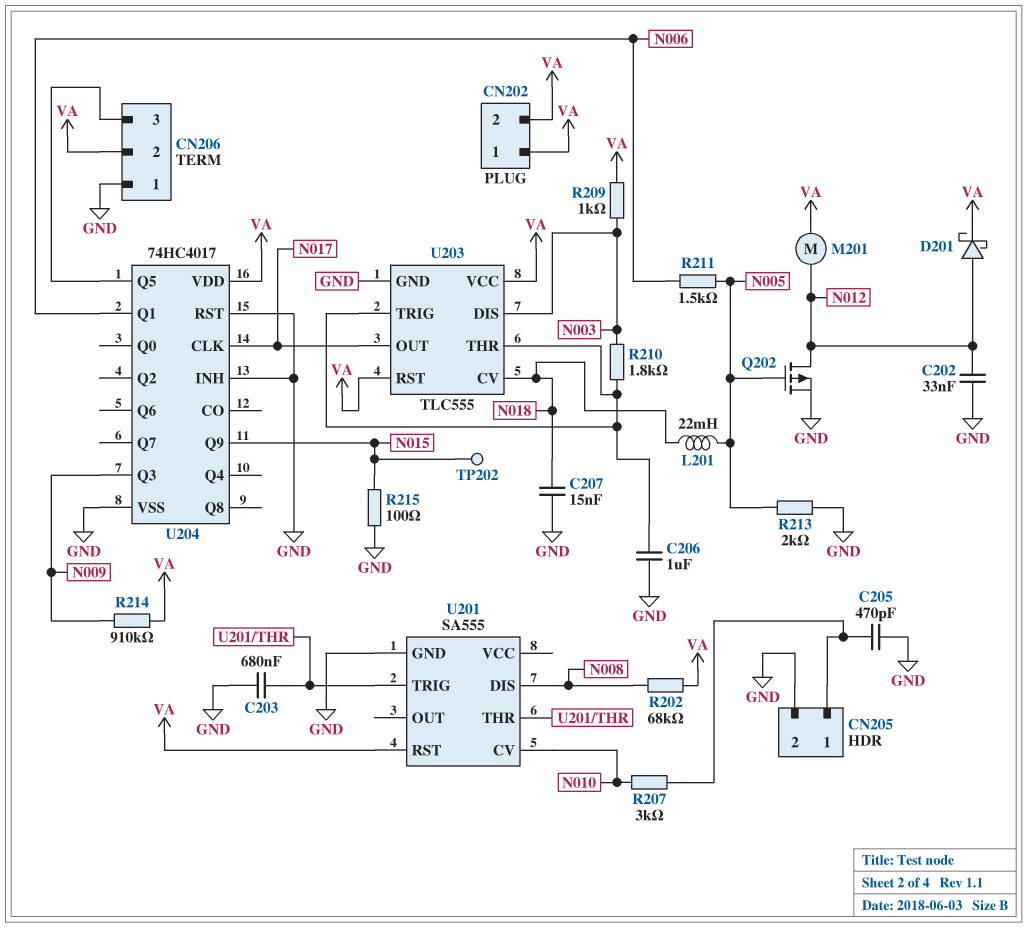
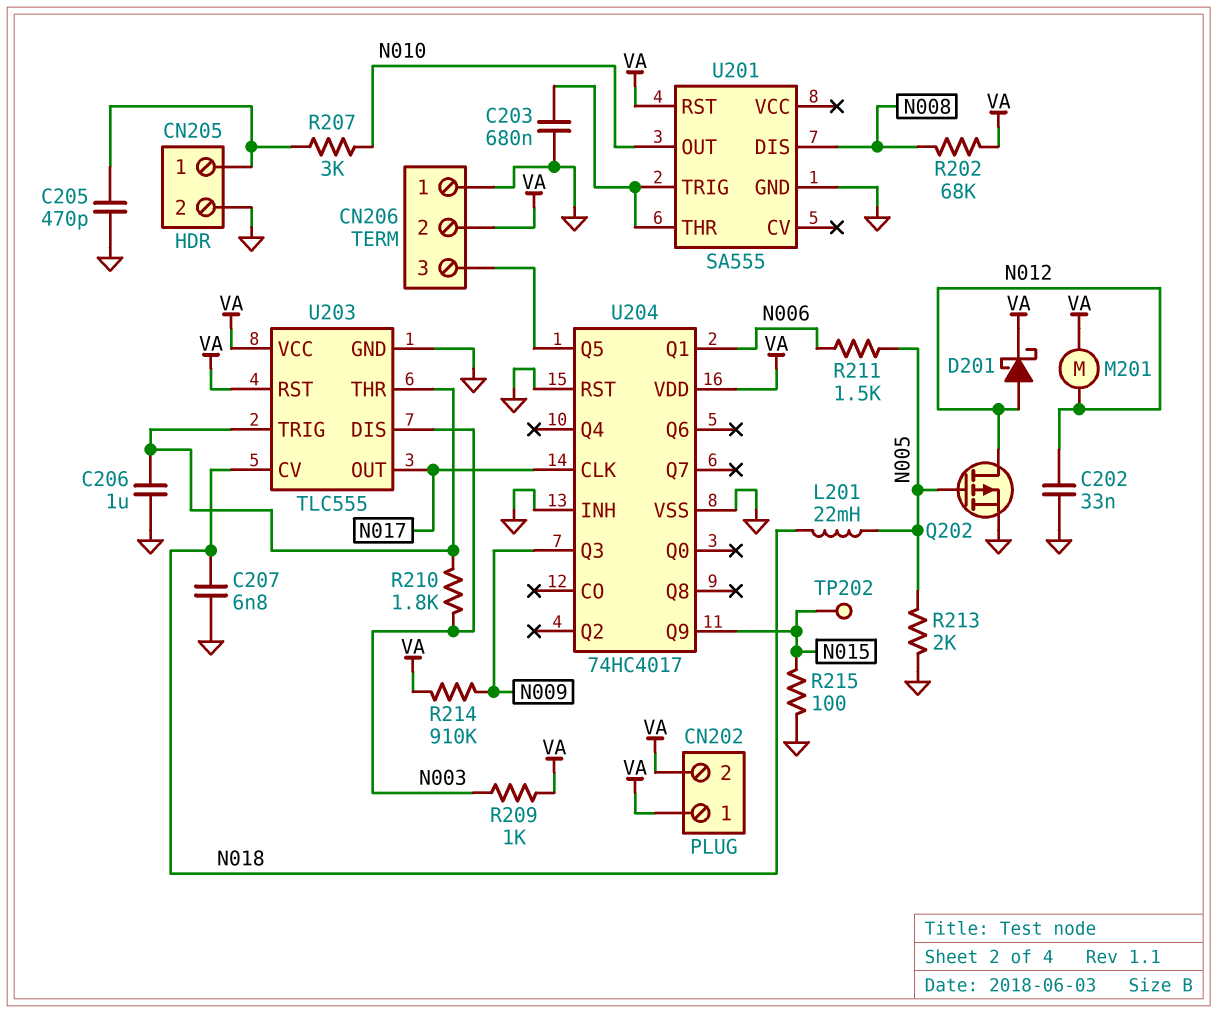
C207: 15nF (GND, N018) -> 6.8nF (GND, N018)
U201 pin CV: N010 -> none
U201 pin OUT: none -> N010

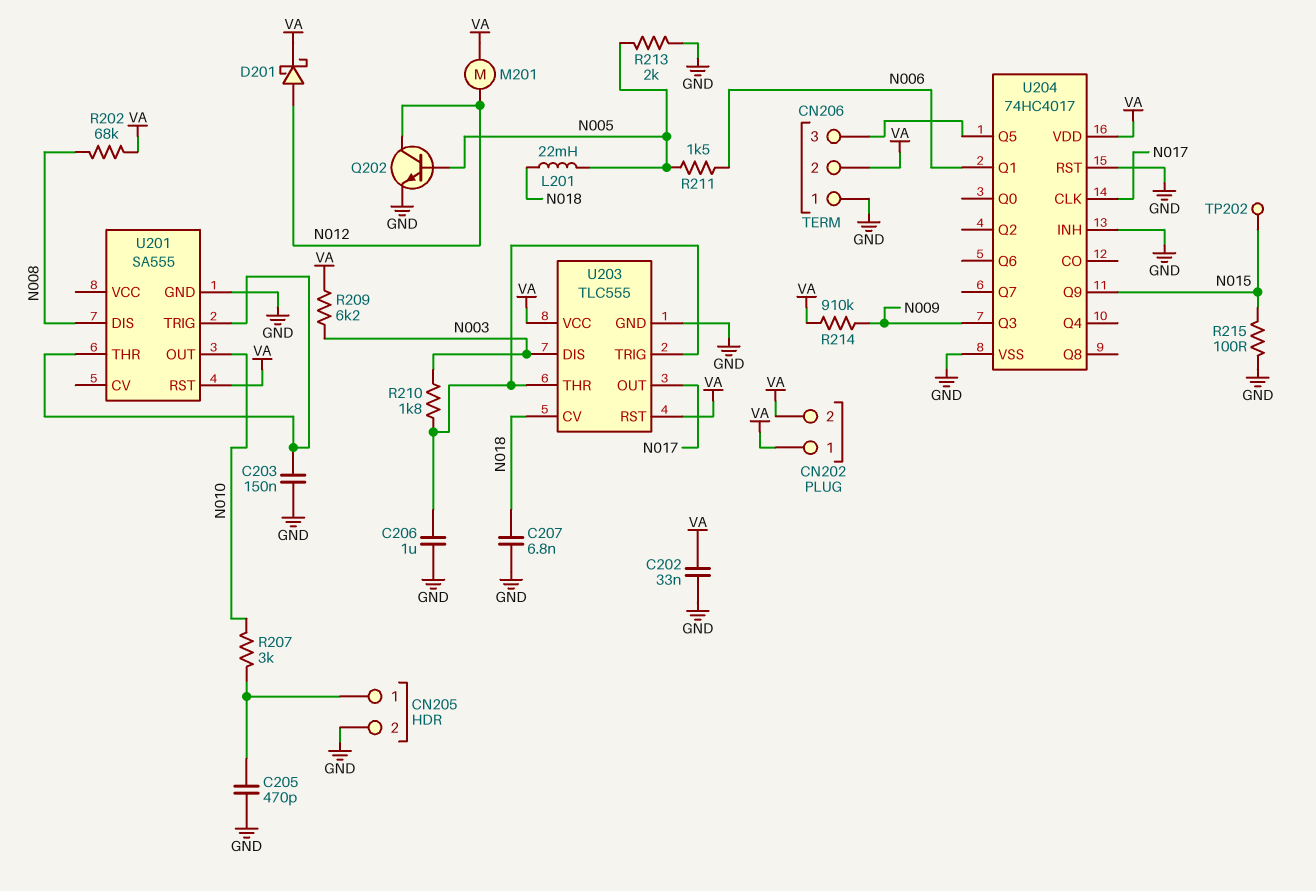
C202: 33nF (GND, N012) -> 33nF (GND, VA)
C203: 680nF (GND, U201/THR) -> 150nF (GND, U201/THR)
Q202: PMOS (G N005, D N012, S GND) -> NPN (B N005, C N012, E GND)
R209: 1k (N003, VA) -> 6.2k (N003, VA)

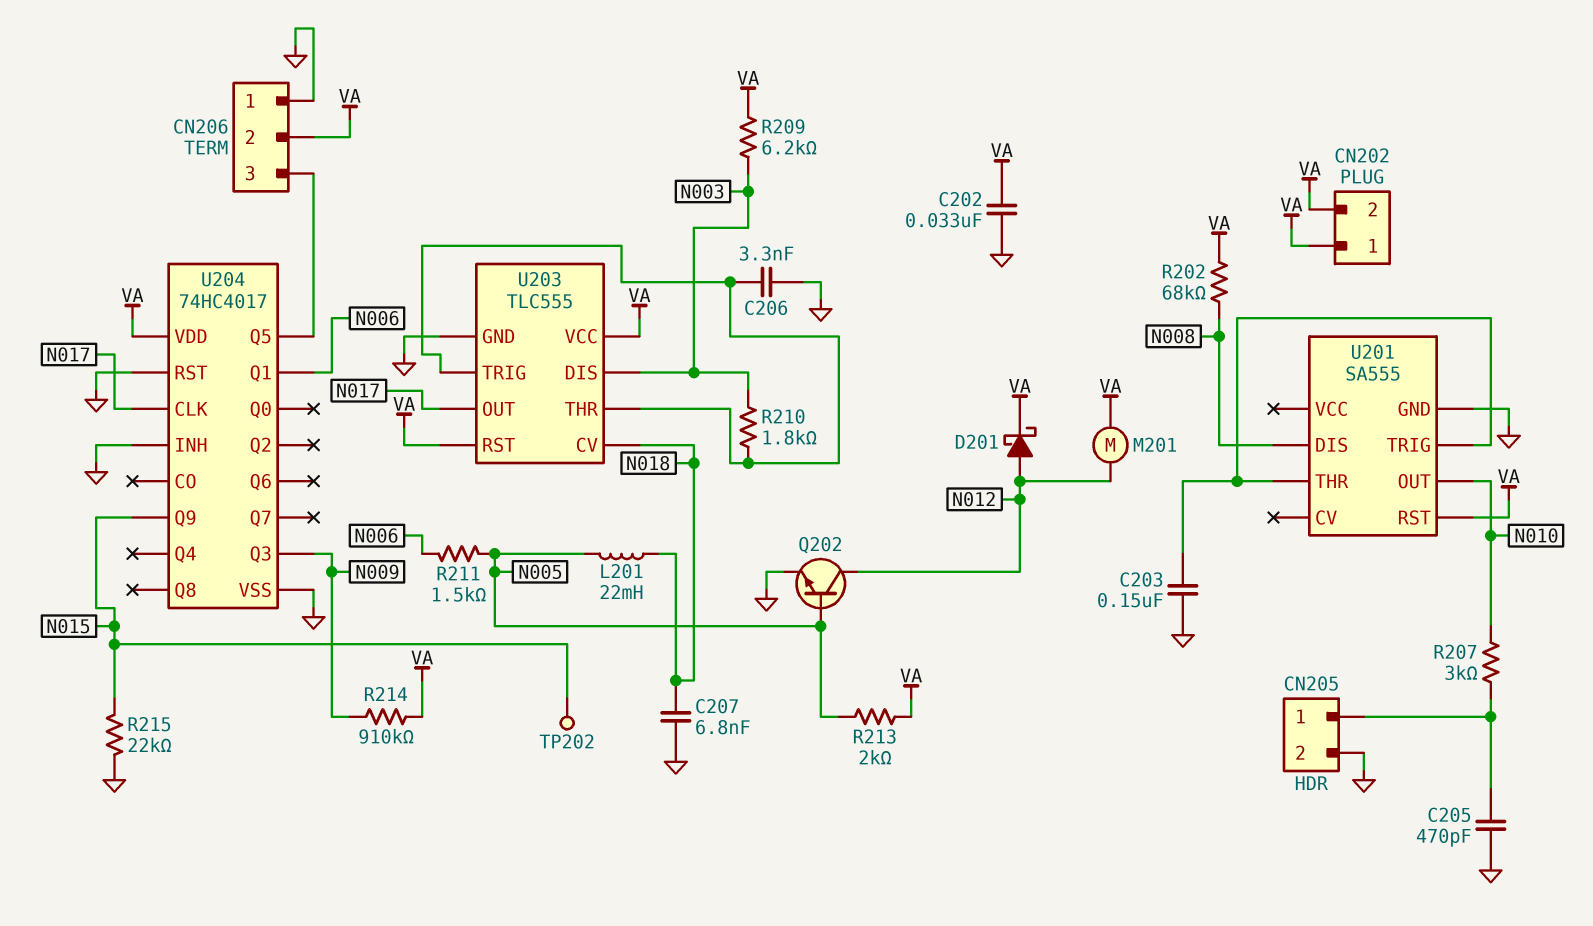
C206: 1uF (GND, U203/THR) -> 3.3nF (GND, U203/THR)
R213: 2k (GND, N005) -> 2k (N005, VA)
R215: 100 (GND, N015) -> 22k (GND, N015)

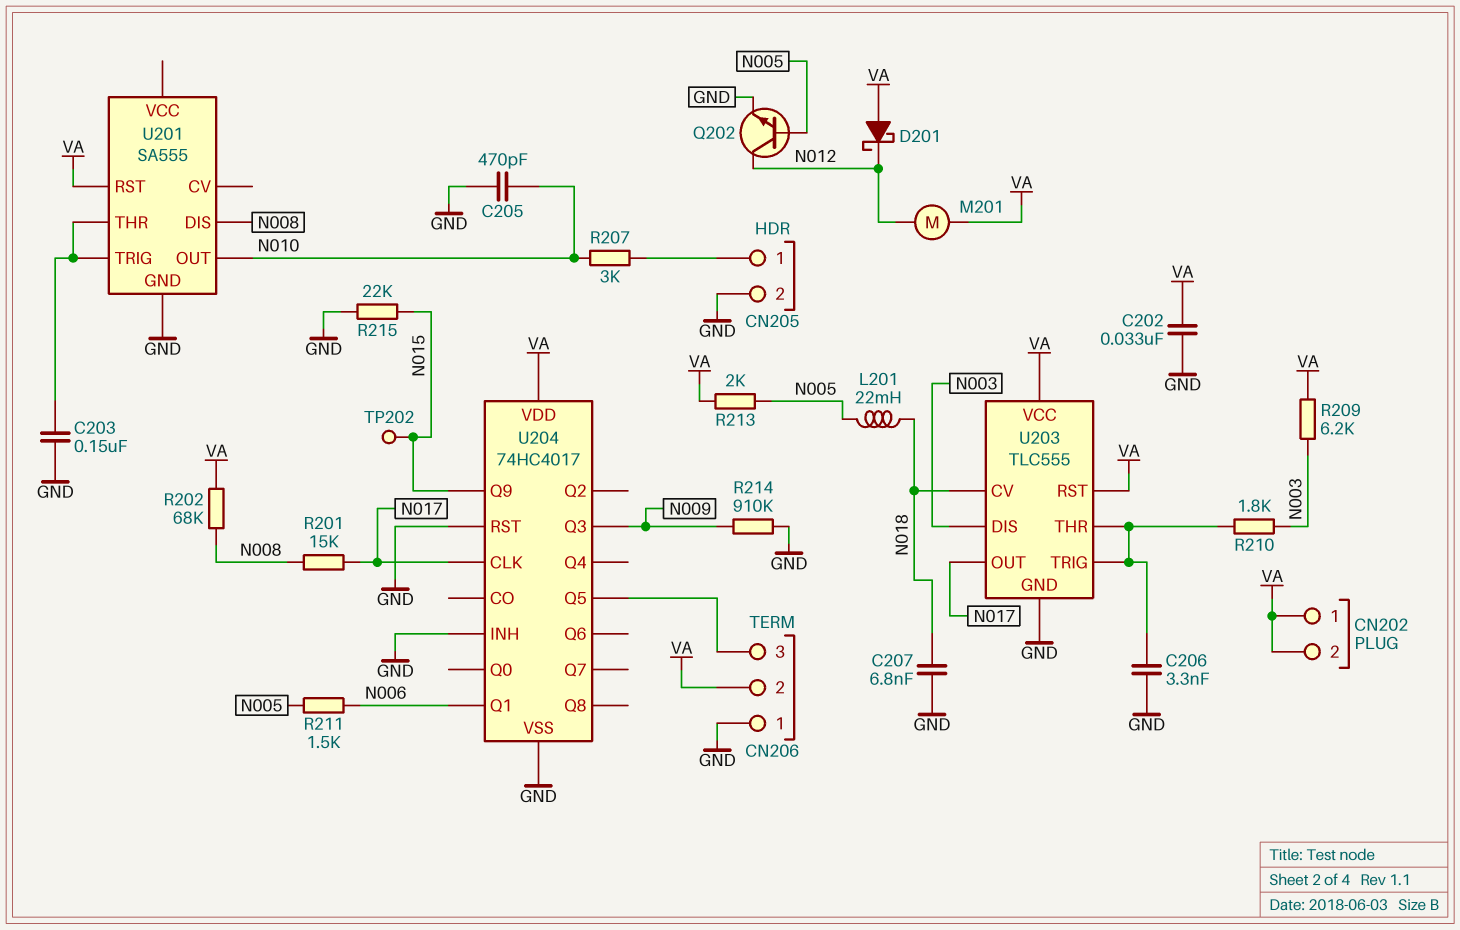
C205: 470pF (CN205/1, GND) -> 470pF (GND, N010)
D201: schottky (A N012, K VA) -> schottky (A VA, K N012)
R201: none -> 15k (N008, N017)
R214: 910k (N009, VA) -> 910k (GND, N009)

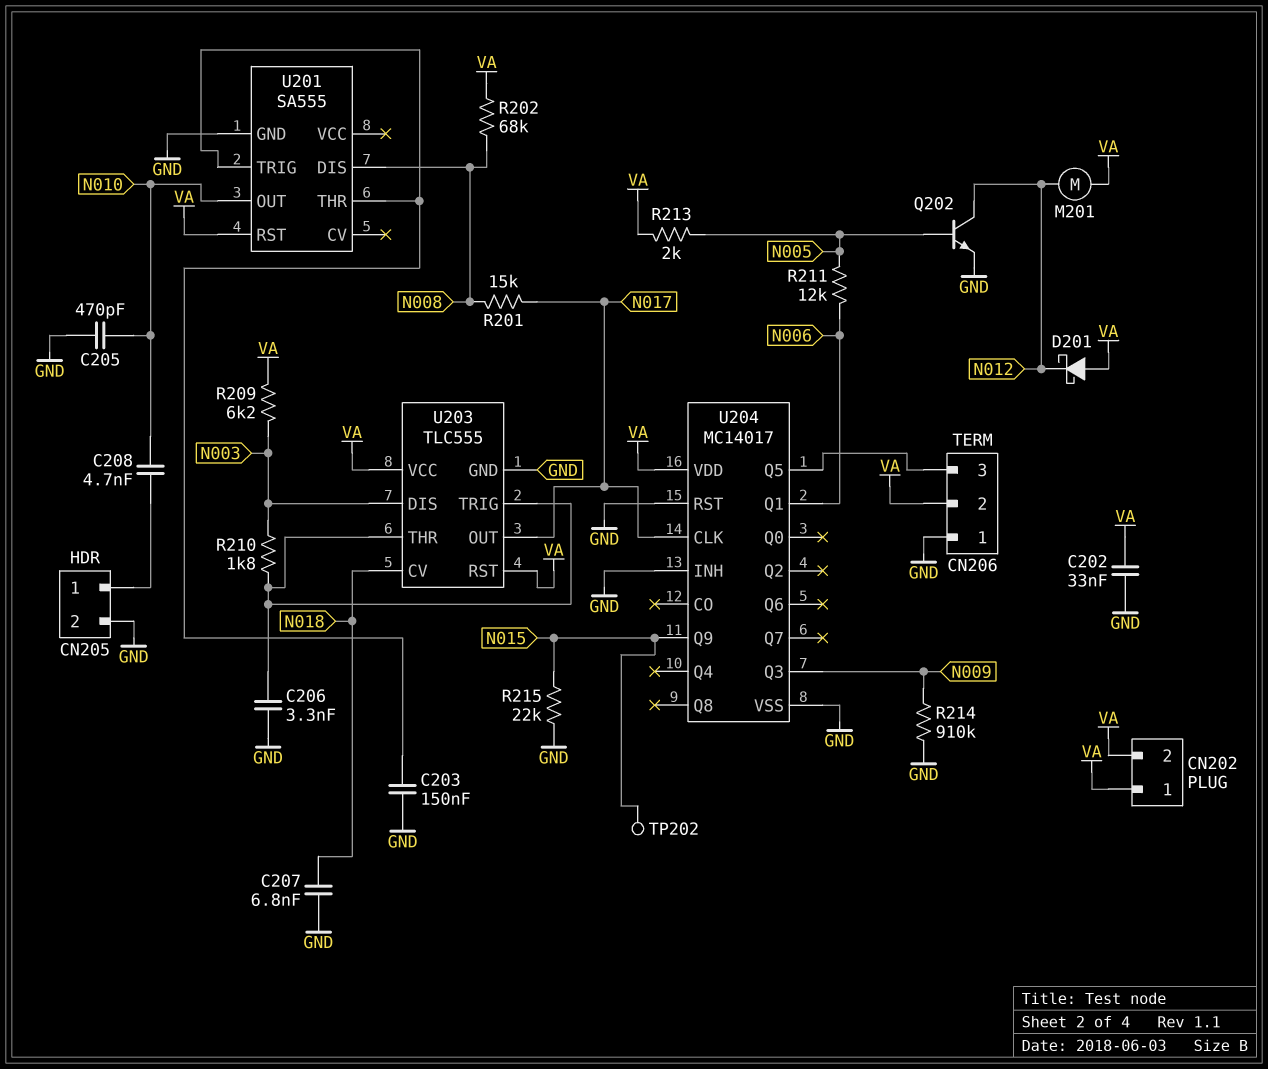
C208: none -> 4.7nF (CN205/1, N010)
L201: 22mH (N005, N018) -> none
R207: 3k (CN205/1, N010) -> none
R211: 1.5k (N005, N006) -> 12k (N005, N006)
U204: 74HC4017 -> MC14017

